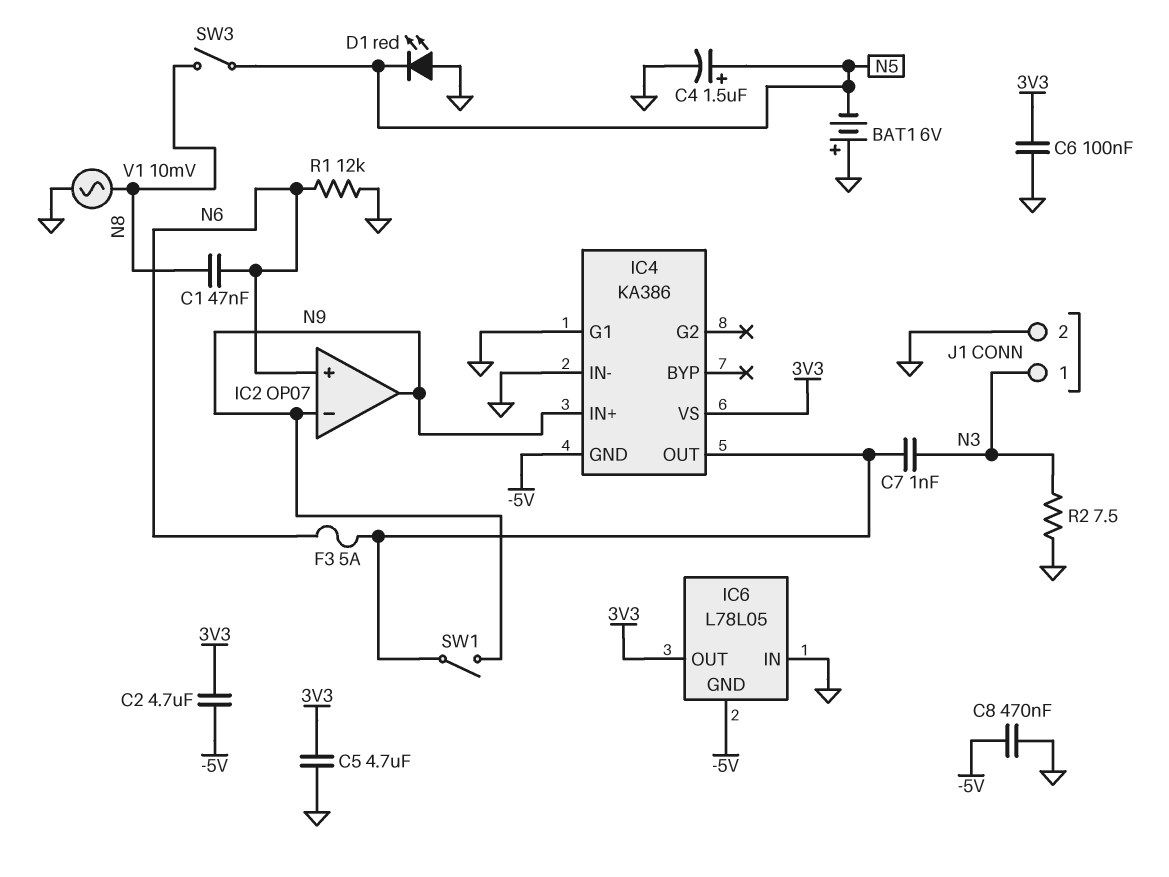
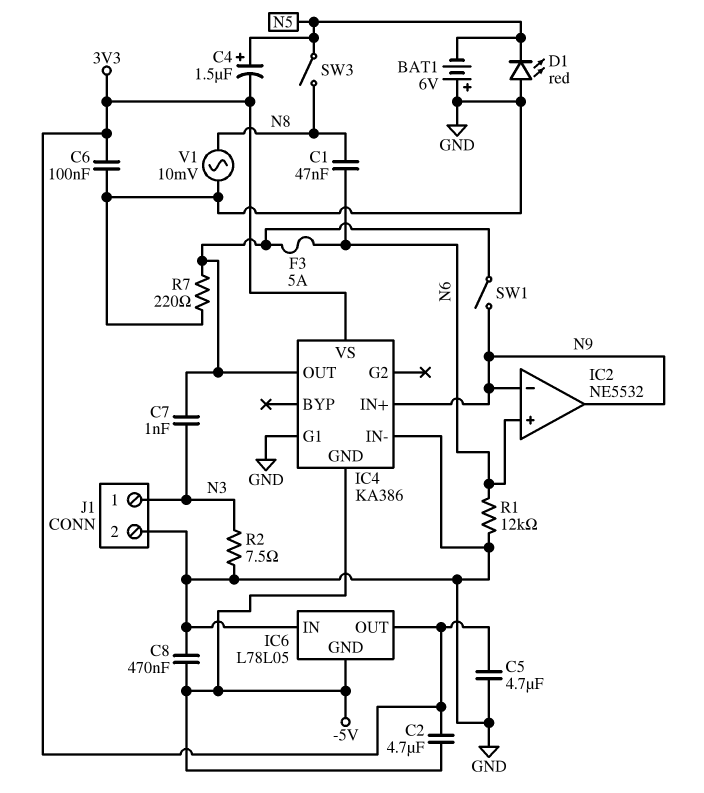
C4: 1.5uF (plus N5, minus GND) -> 1.5uF (plus N5, minus 3V3)
IC2: OP07 -> NE5532
R7: none -> 220 (GND, IC4/OUT)

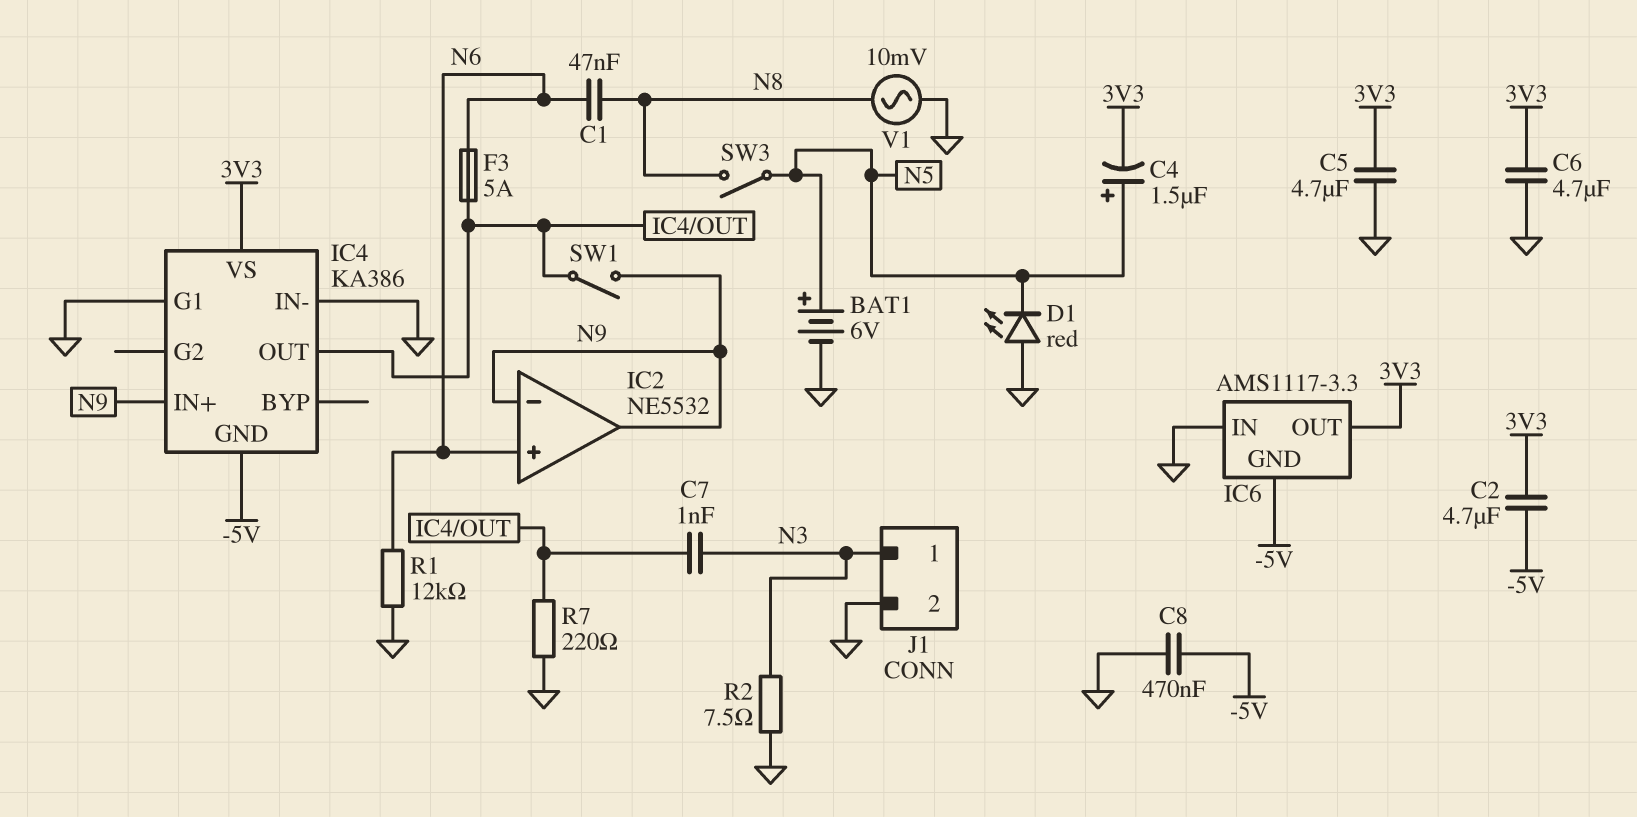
BAT1: 6V (plus GND, minus N5) -> 6V (plus N5, minus GND)
C6: 100nF (3V3, GND) -> 4.7uF (3V3, GND)
IC6: L78L05 -> AMS1117-3.3

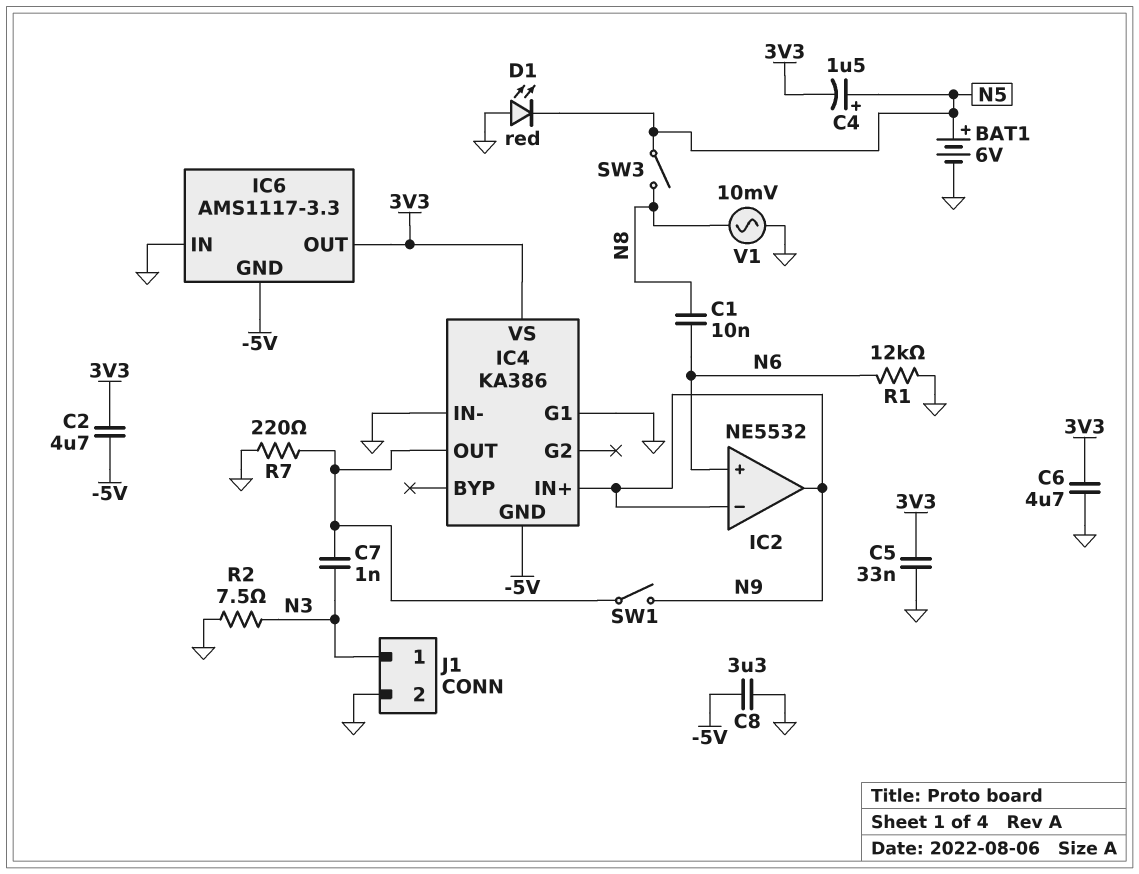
C1: 47nF (N6, N8) -> 10nF (N6, N8)
C5: 4.7uF (3V3, GND) -> 33nF (3V3, GND)
C8: 470nF (-5V, GND) -> 3.3uF (-5V, GND)
F3: 5A (IC4/OUT, N6) -> none

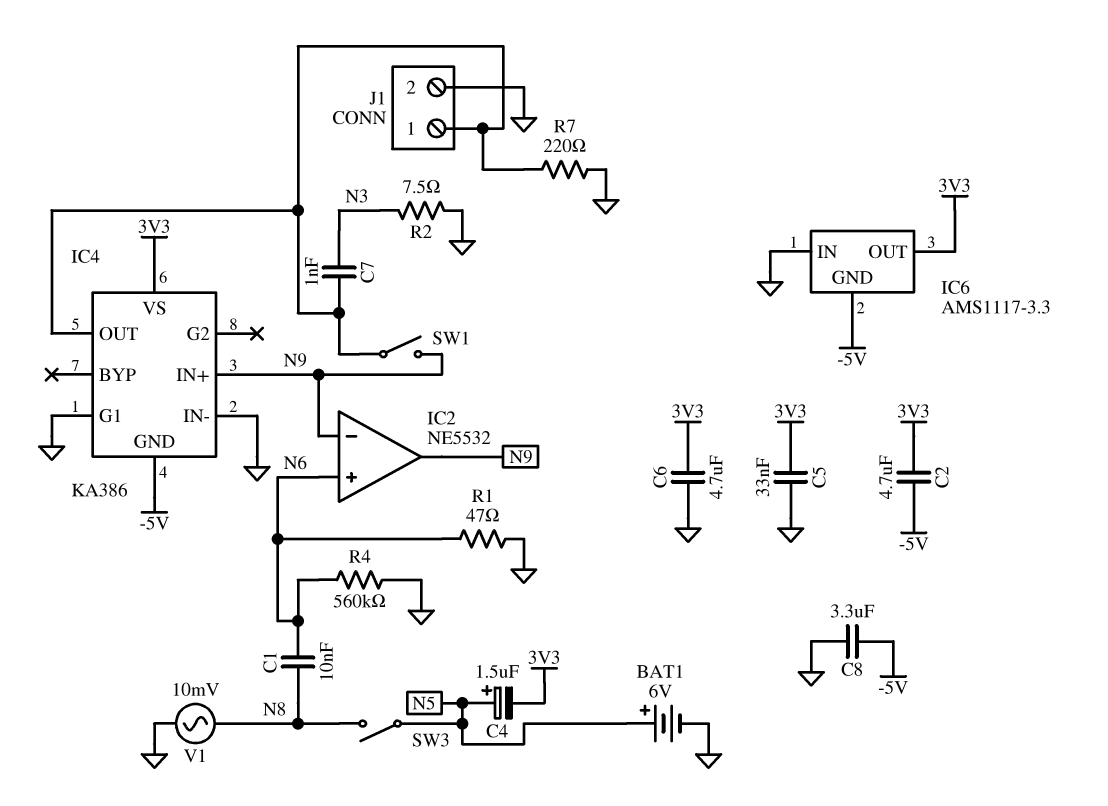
D1: LED red (A GND, K N5) -> none
J1 pin 1: N3 -> IC4/OUT
R1: 12k (GND, N6) -> 47 (GND, N6)
R4: none -> 560k (GND, N6)

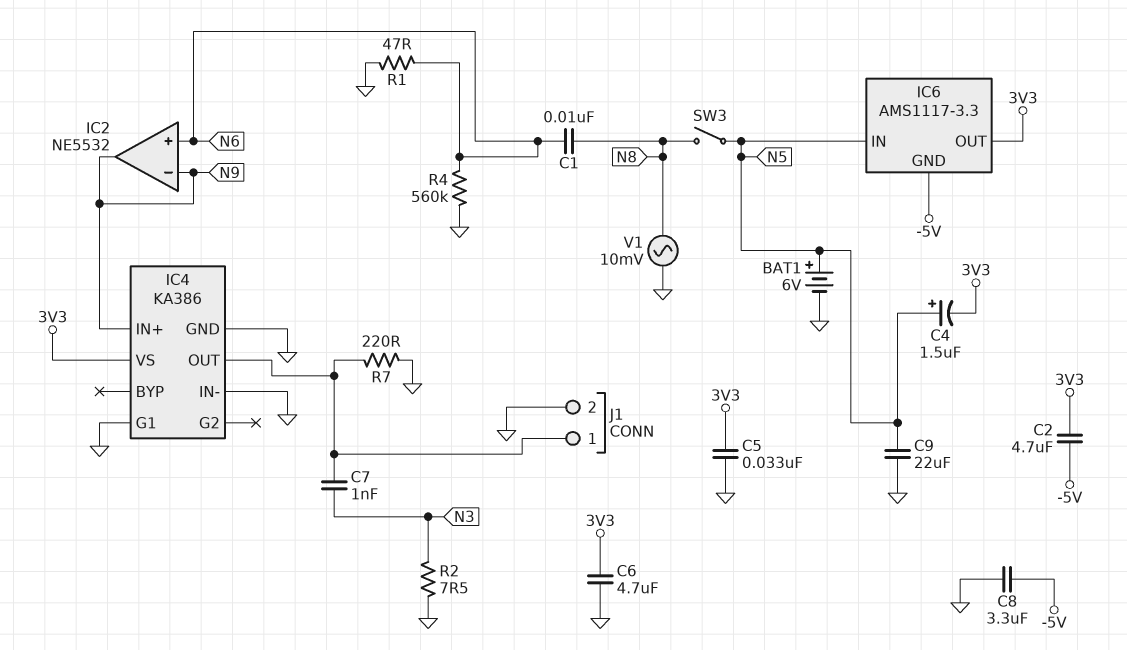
C9: none -> 22uF (GND, N5)
IC4 pin GND: -5V -> GND
IC6 pin IN: GND -> N5
SW1: switch (IC4/OUT, N9) -> none

